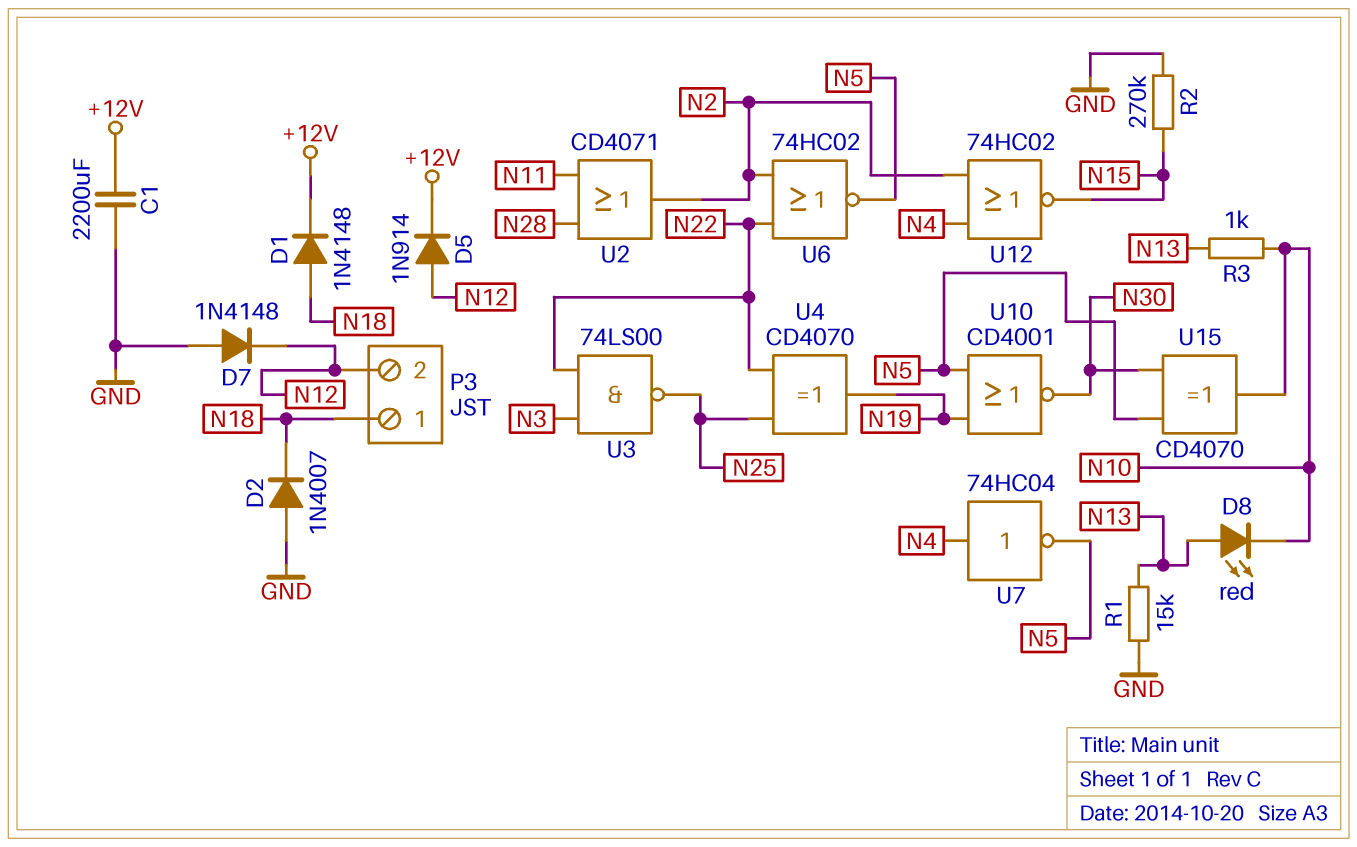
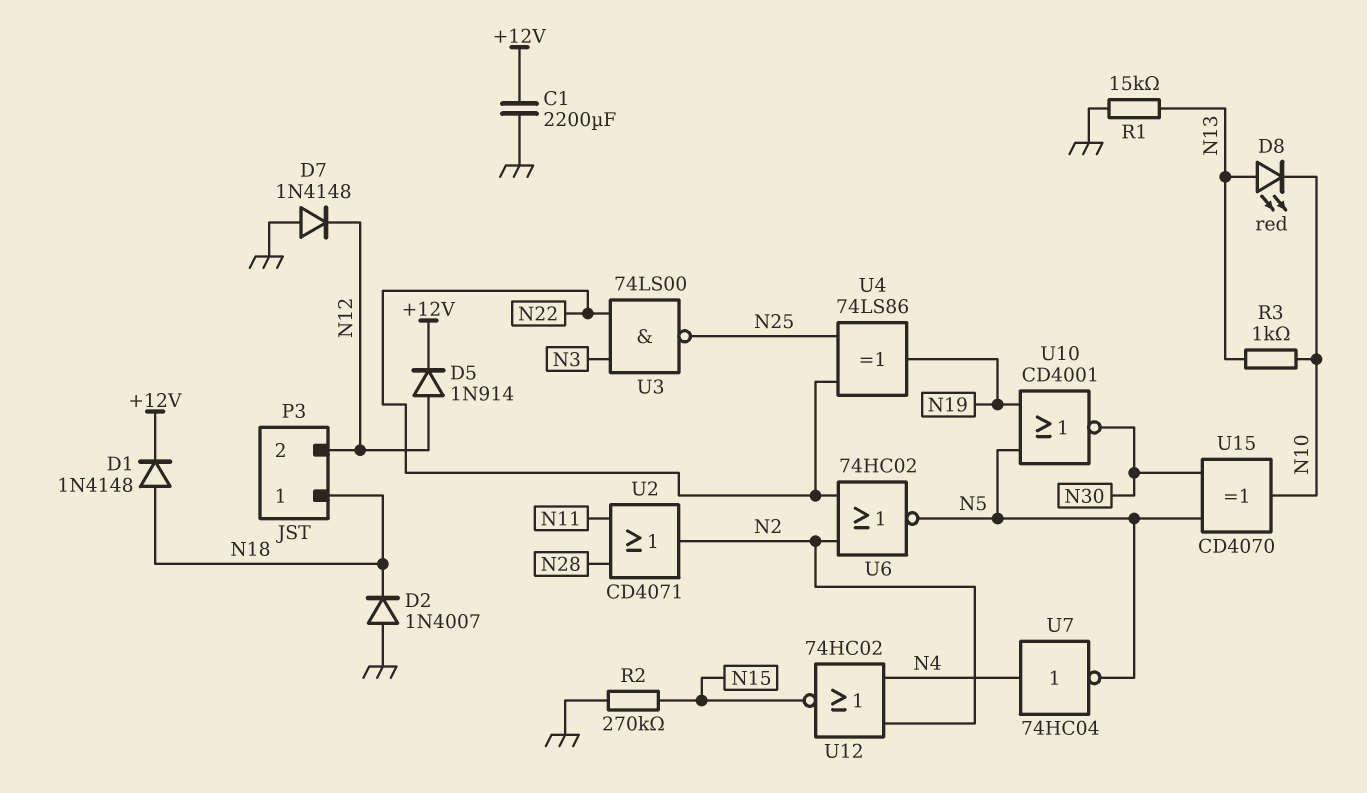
U4: XOR CD4070 (in N22, in N25, out N19) -> XOR 74LS86 (in N22, in N25, out N19)

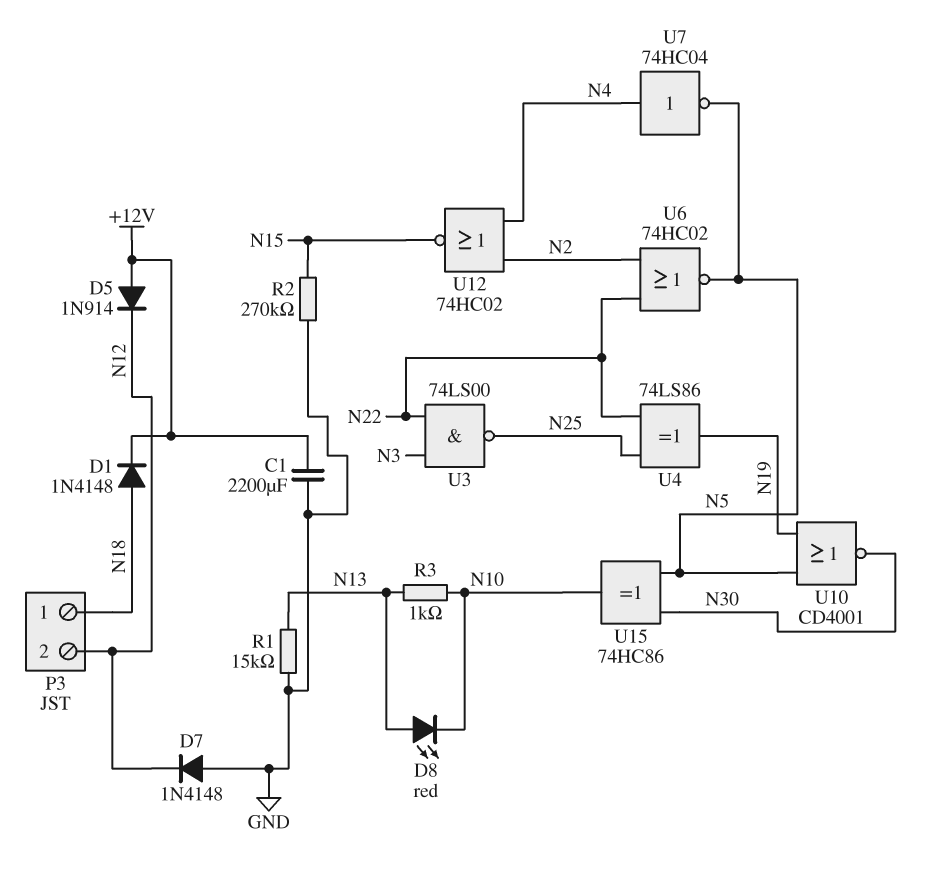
D2: diode 1N4007 (A GND, K N18) -> none
D5: diode 1N914 (A N12, K +12V) -> diode 1N914 (A +12V, K N12)
U2: OR CD4071 (in N11, in N28, out N2) -> none
U15: XOR CD4070 (in N5, in N30, out N10) -> XOR 74HC86 (in N5, in N30, out N10)

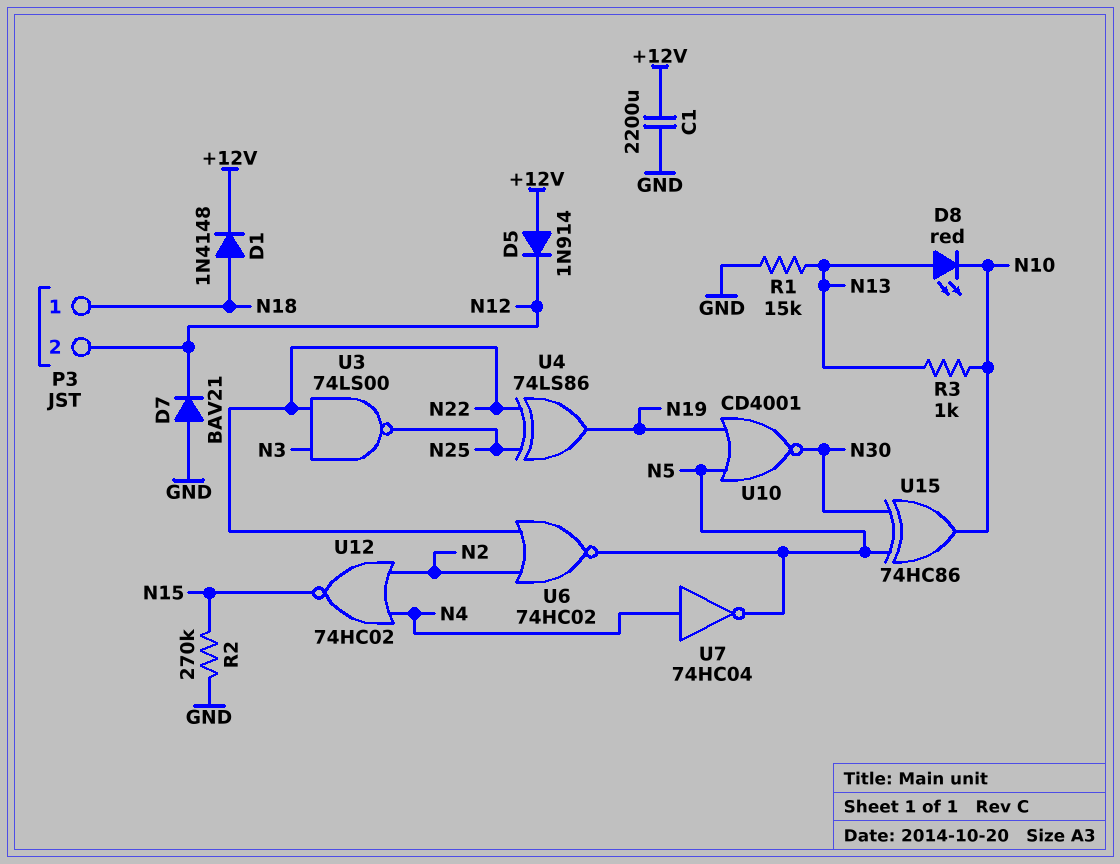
D7: diode 1N4148 (A GND, K N12) -> diode BAV21 (A GND, K N12)

